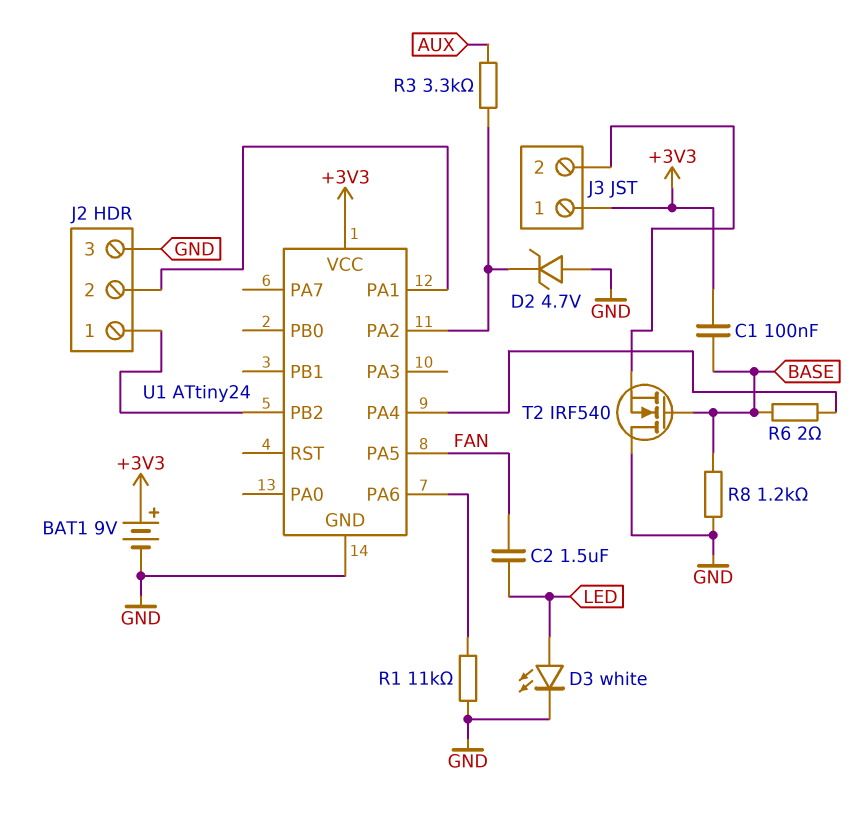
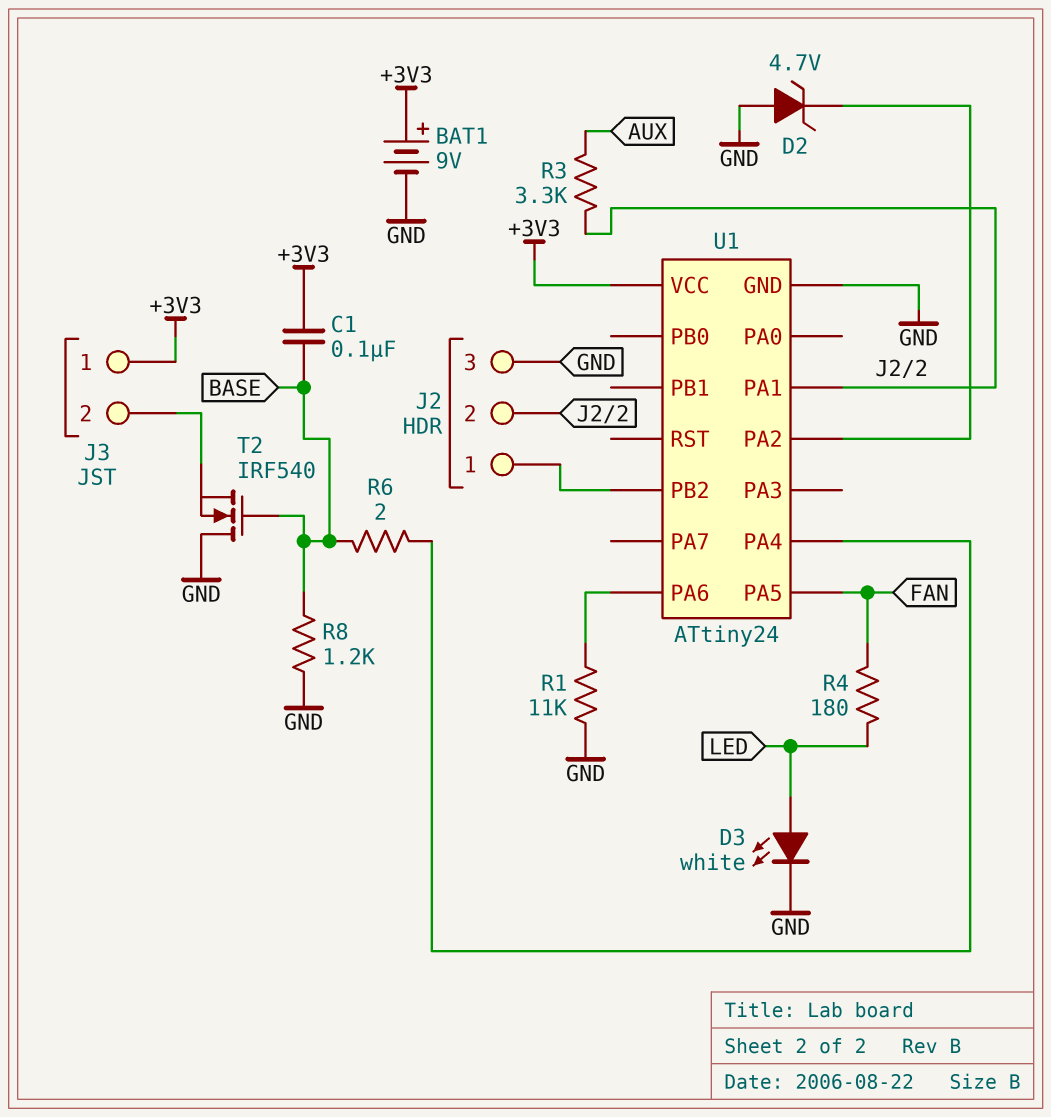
C2: 1.5uF (FAN, LED) -> none
R3: 3.3k (AUX, U1/PA2) -> 3.3k (AUX, J2/2)
R4: none -> 180 (FAN, LED)

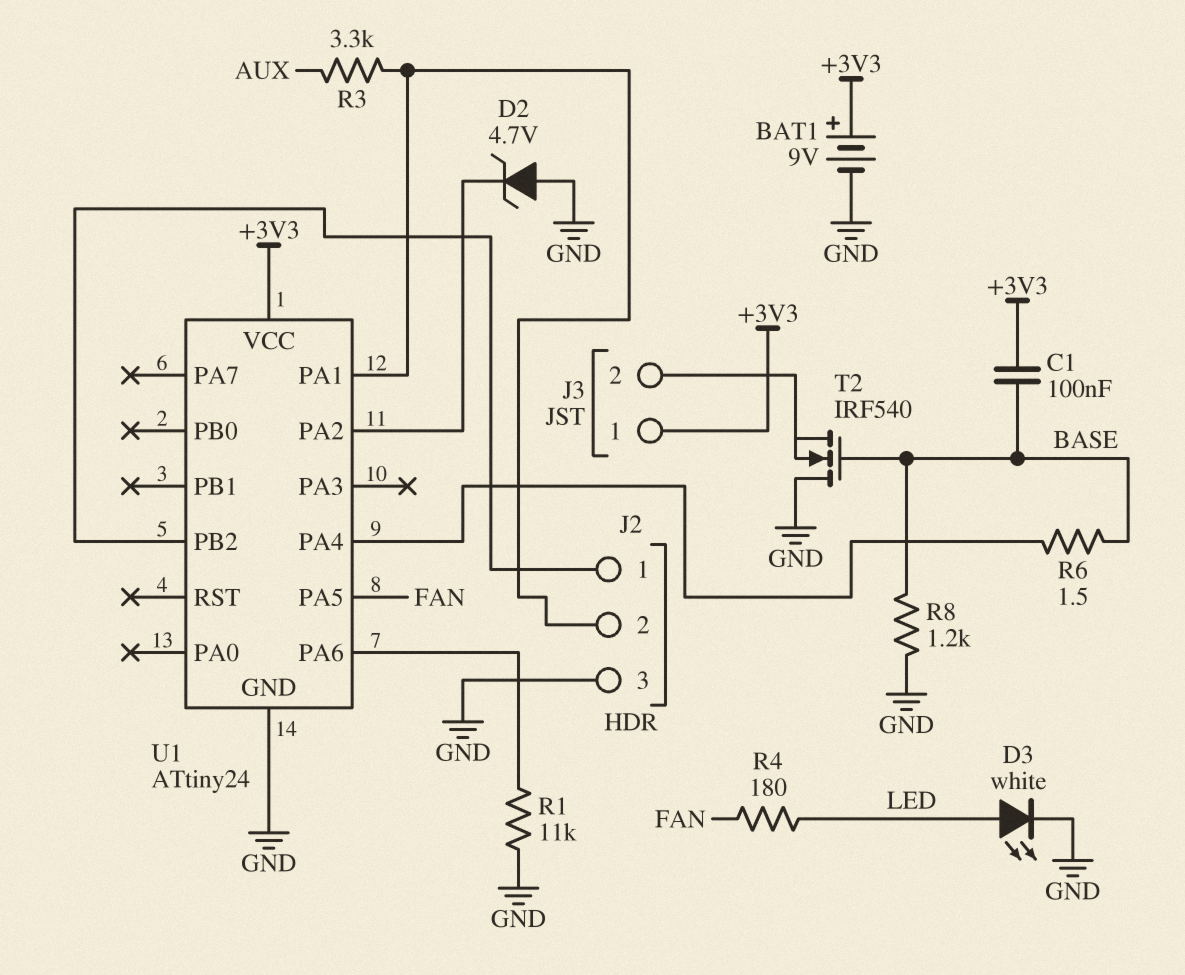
R6: 2 (BASE, U1/PA4) -> 1.5 (BASE, U1/PA4)

